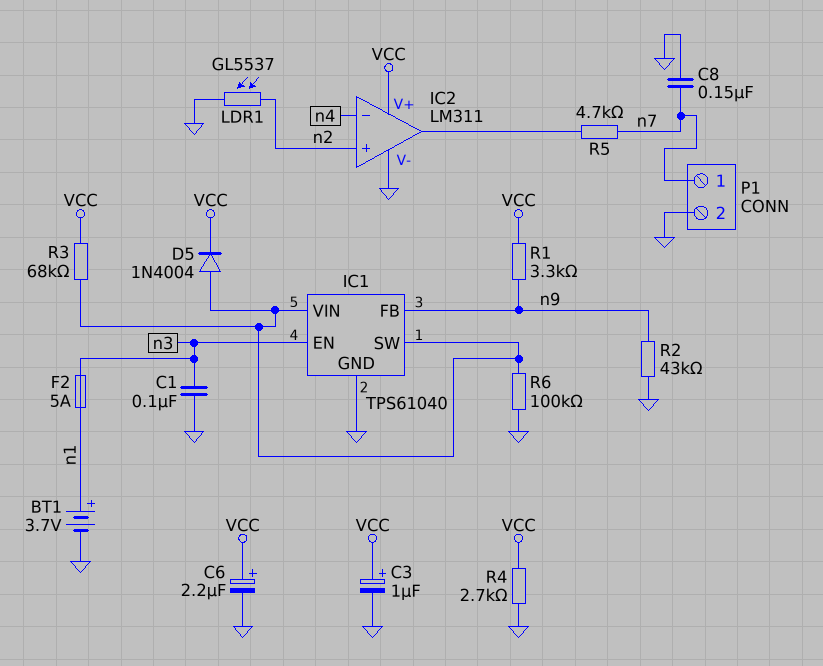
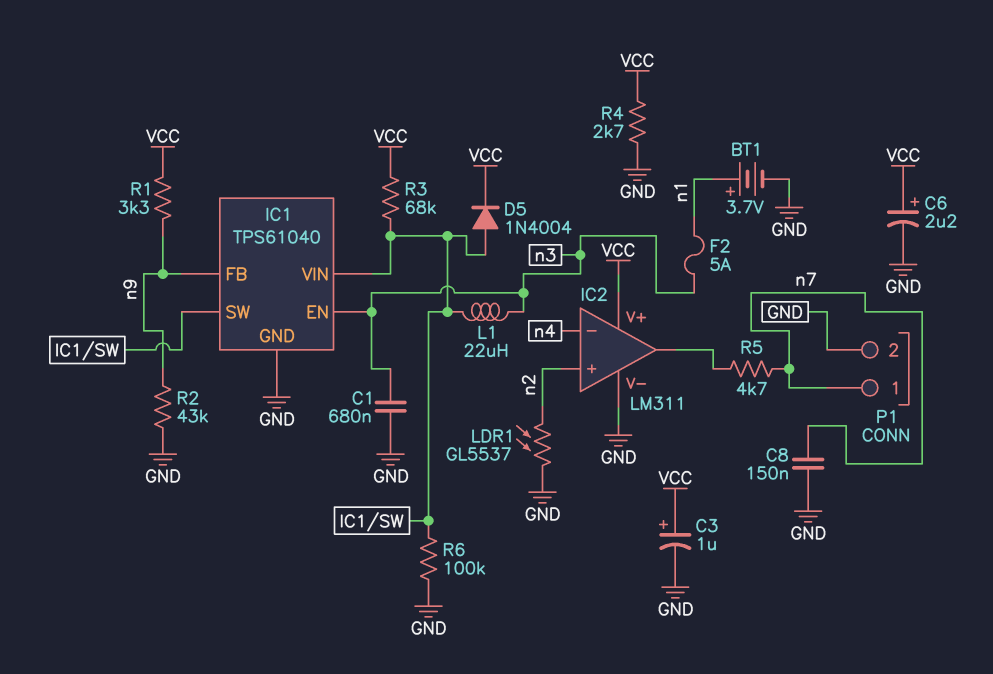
C1: 100nF (GND, n3) -> 680nF (GND, n3)
L1: none -> 22uH (IC1/SW, n3)

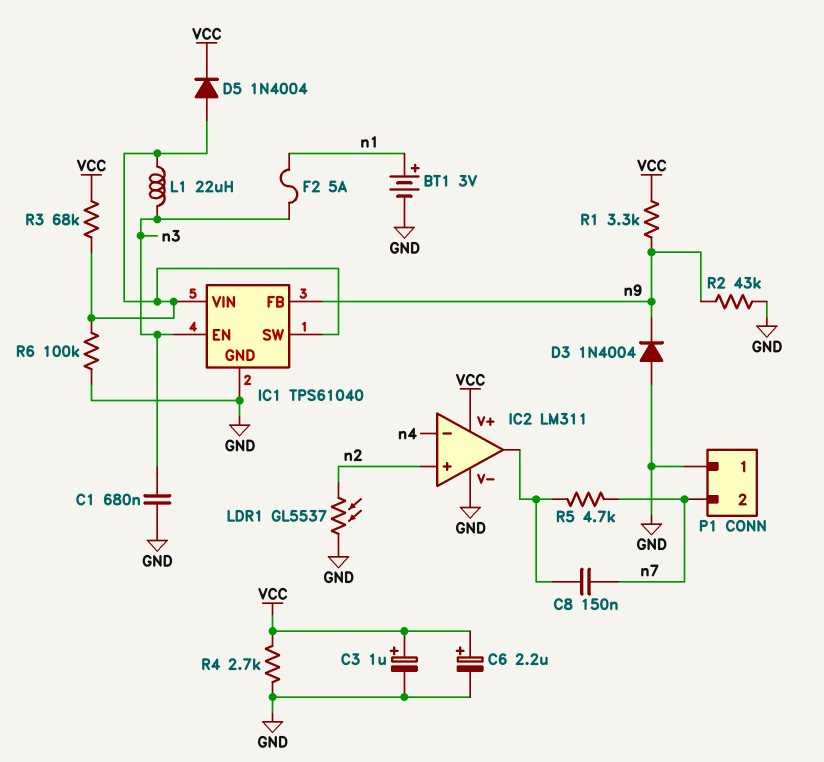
BT1: 3.7V (plus n1, minus GND) -> 3V (plus n1, minus GND)
C8: 150nF (GND, n7) -> 150nF (IC2/out, n7)
D3: none -> diode 1N4004 (A GND, K n9)
P1 pin 1: n7 -> GND
P1 pin 2: GND -> n7

